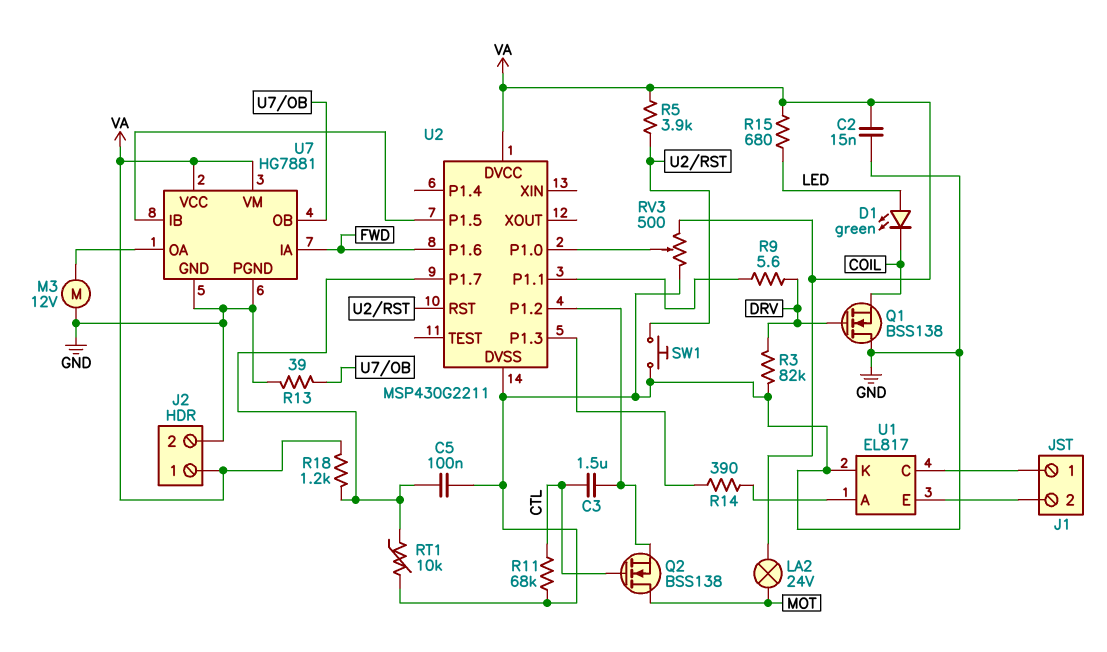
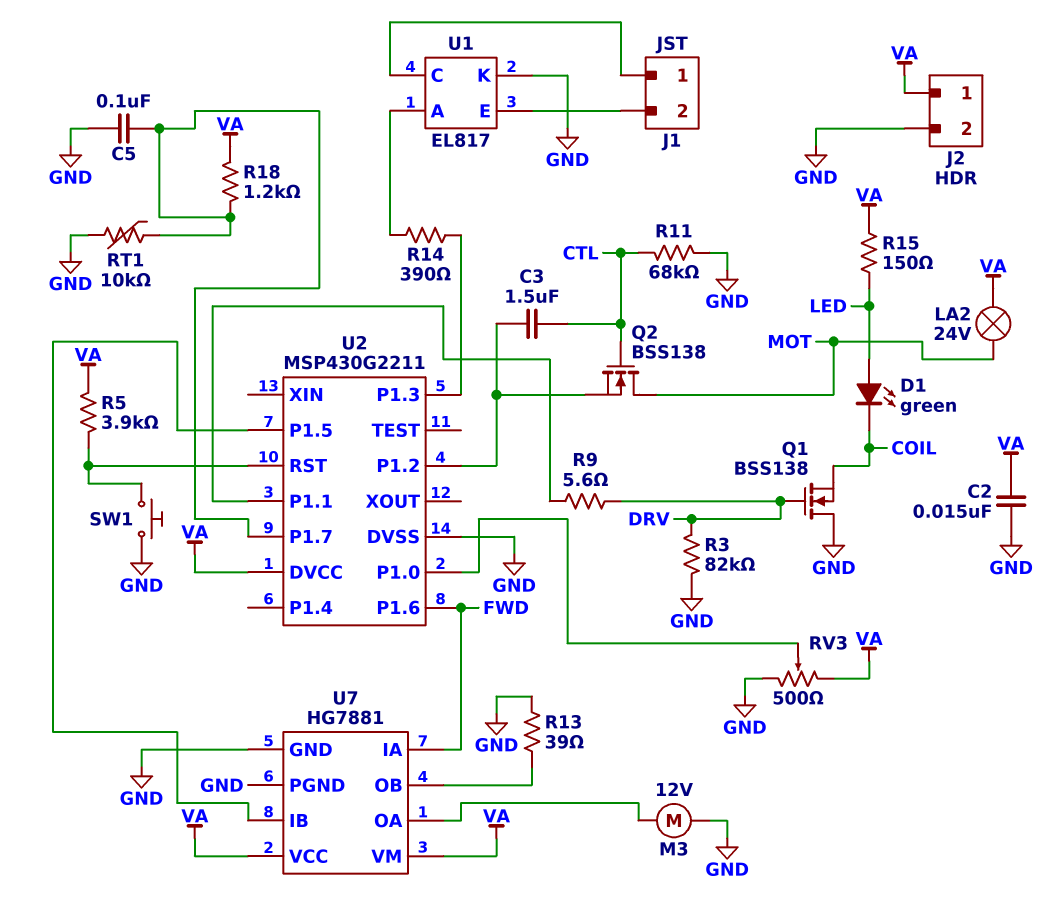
R15: 680 (LED, VA) -> 150 (LED, VA)

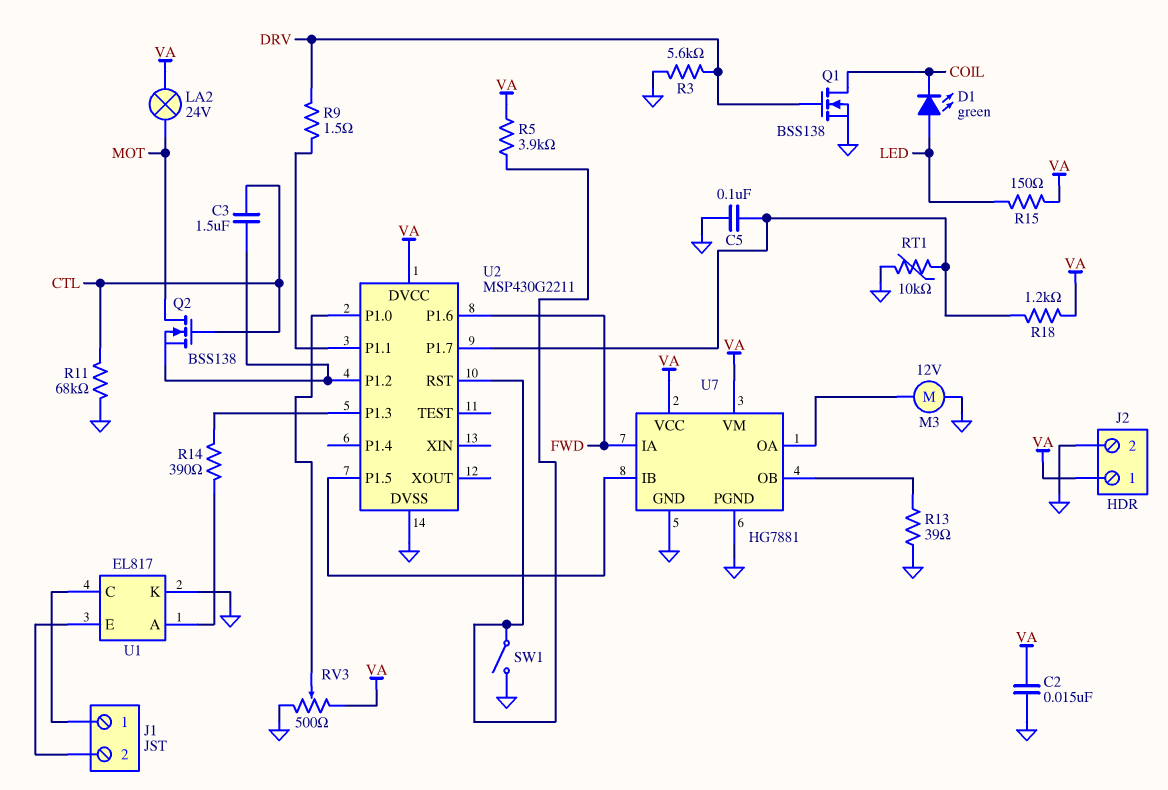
Q1: NMOS BSS138 (G DRV, D GND, S COIL) -> NMOS BSS138 (G DRV, D COIL, S GND)
R3: 82k (DRV, GND) -> 5.6k (DRV, GND)
R9: 5.6 (DRV, U2/P1.1) -> 1.5 (DRV, U2/P1.1)
SW1: button (GND, U2/RST) -> switch (GND, U2/RST)

